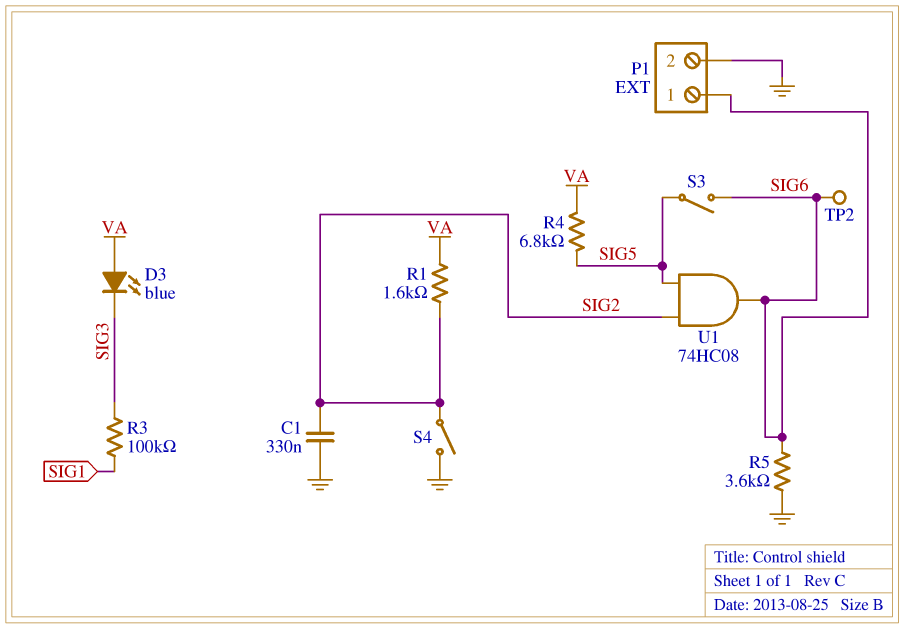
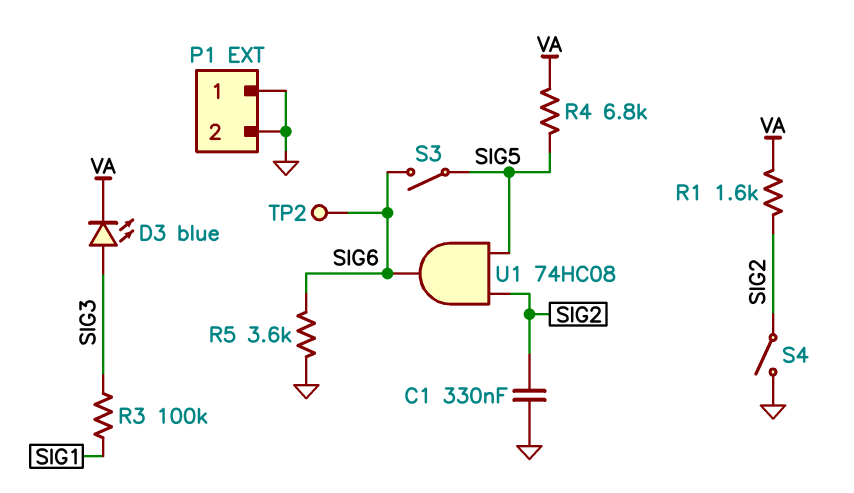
D3: LED blue (A VA, K SIG3) -> LED blue (A SIG3, K VA)
P1 pin 1: SIG6 -> GND

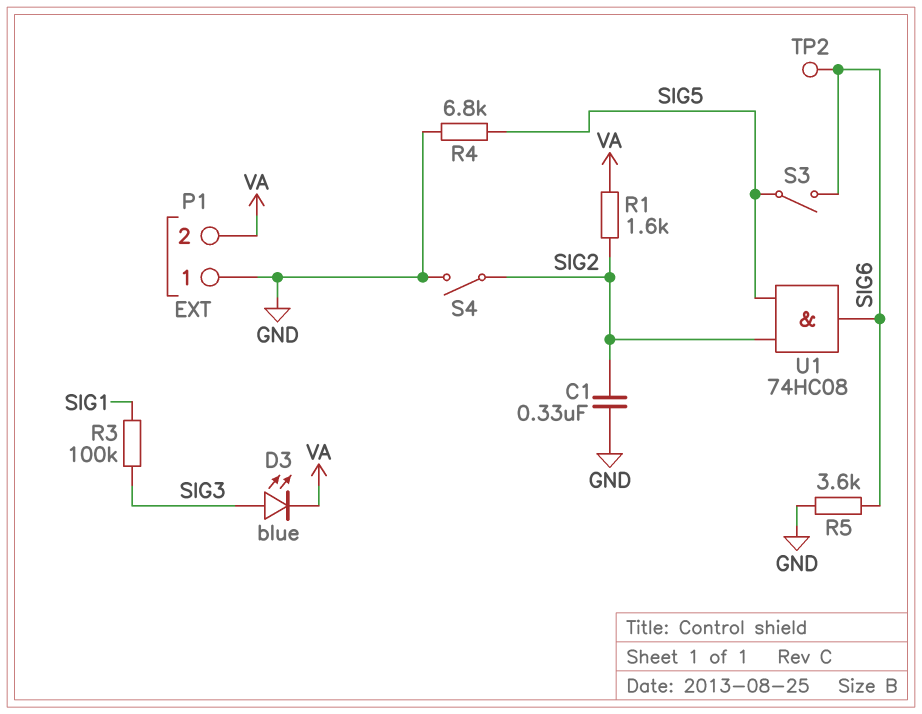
P1 pin 2: GND -> VA
R4: 6.8k (SIG5, VA) -> 6.8k (GND, SIG5)

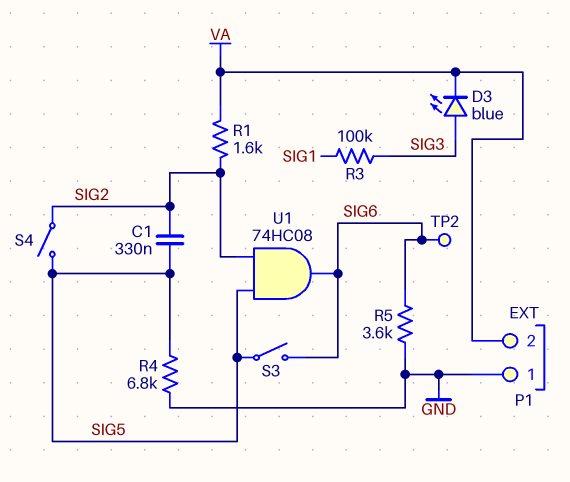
C1: 330nF (GND, SIG2) -> 330nF (SIG2, SIG5)
S4: switch (GND, SIG2) -> switch (SIG2, SIG5)

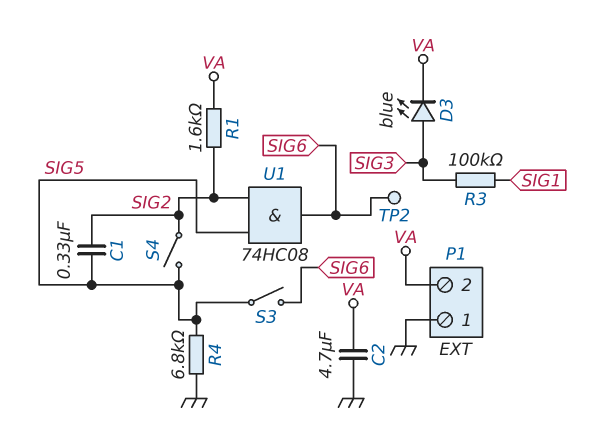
C2: none -> 4.7uF (GND, VA)
R5: 3.6k (GND, SIG6) -> none

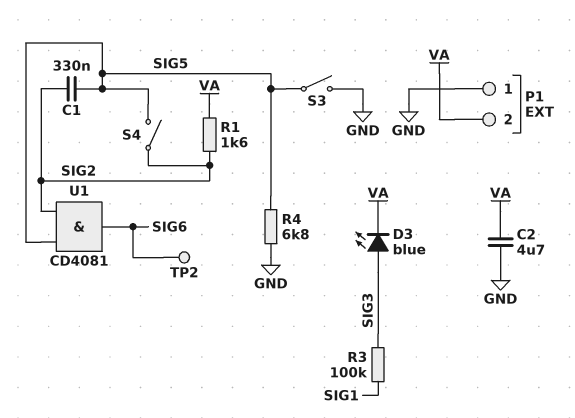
S3: switch (SIG5, SIG6) -> switch (GND, SIG5)
U1: AND 74HC08 (in SIG2, in SIG5, out SIG6) -> AND CD4081 (in SIG2, in SIG5, out SIG6)

